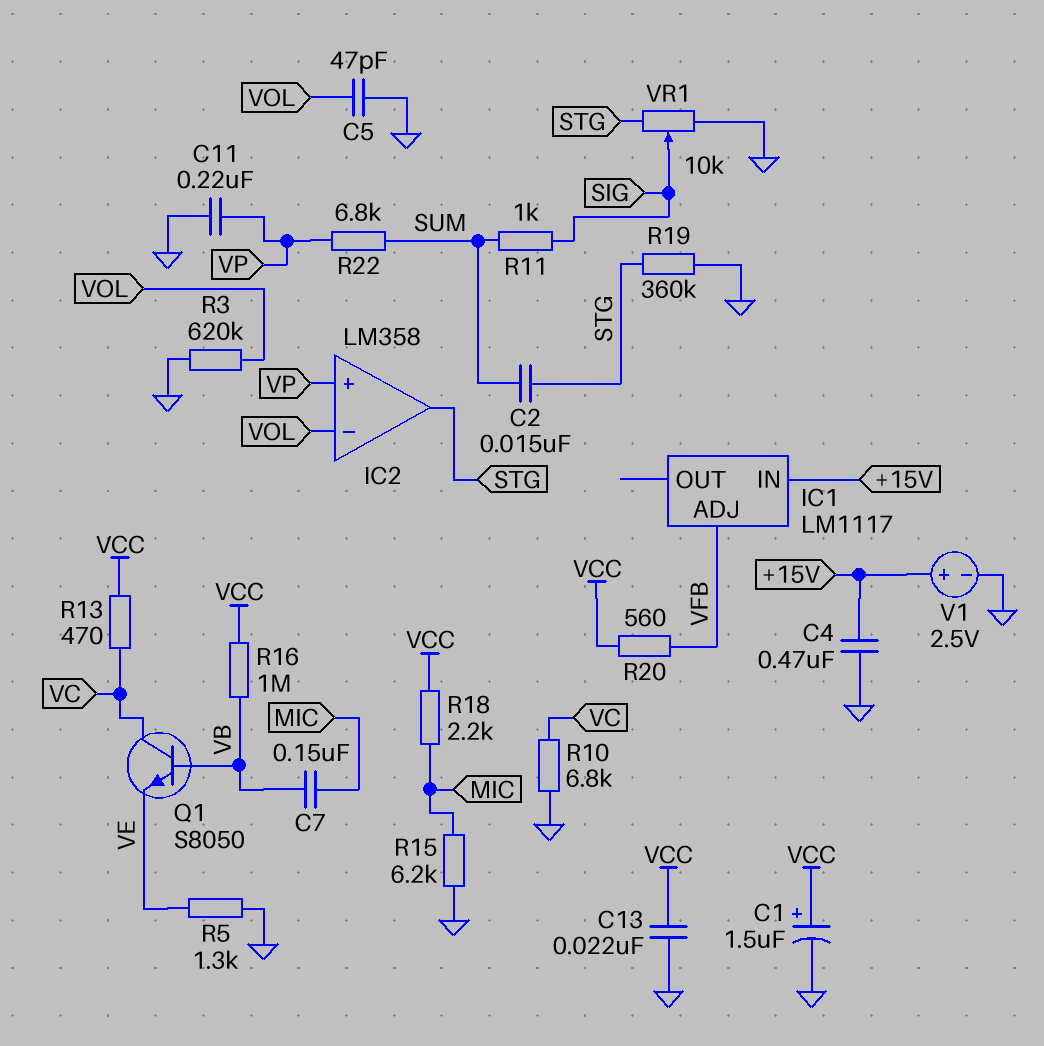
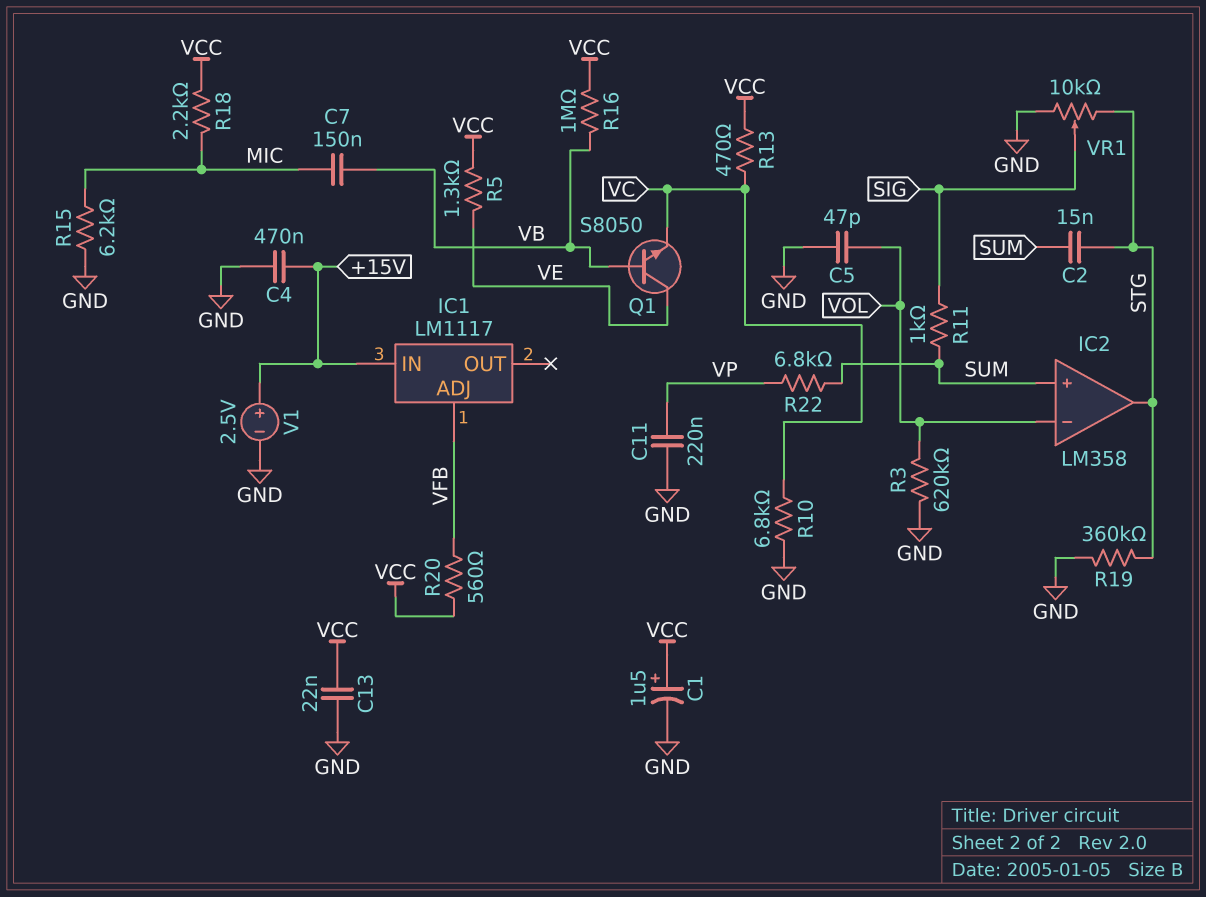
IC2 pin in+: VP -> SUM
Q1: NPN S8050 (B VB, C VC, E VE) -> NPN S8050 (B VB, C VE, E VC)
R5: 1.3k (GND, VE) -> 1.3k (VCC, VE)

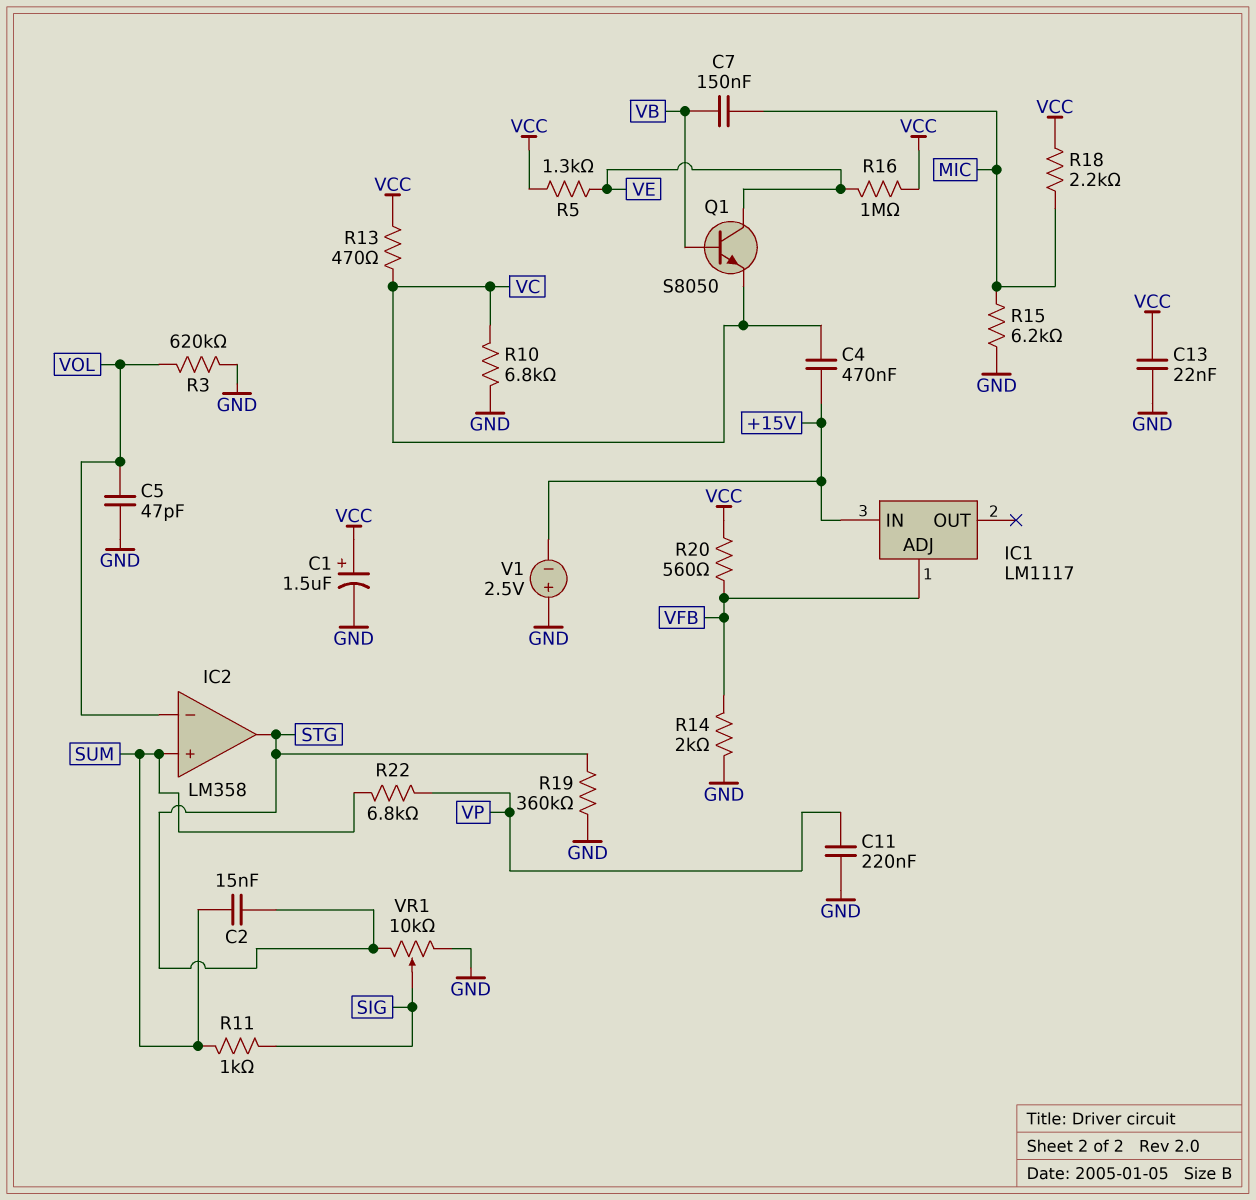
C4: 470nF (+15V, GND) -> 470nF (+15V, VC)
R14: none -> 2k (GND, VFB)
R16: 1M (VB, VCC) -> 1M (VCC, VE)
V1: 2.5V (plus +15V, minus GND) -> 2.5V (plus GND, minus +15V)

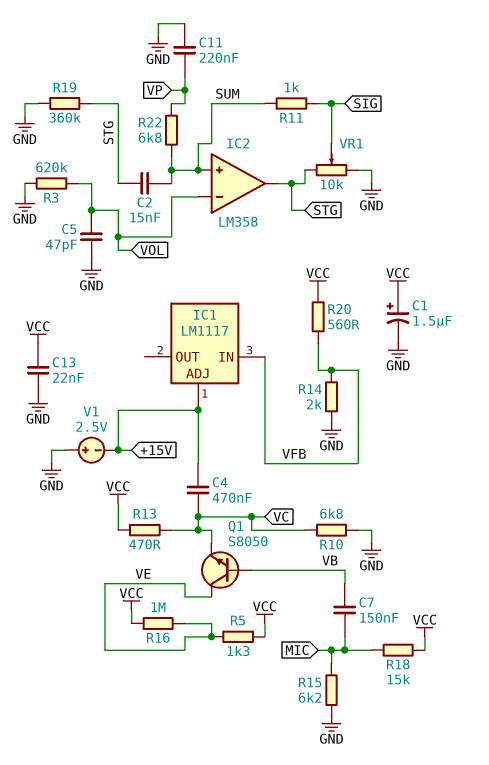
IC1 pin ADJ: VFB -> +15V
IC1 pin IN: +15V -> VFB
R18: 2.2k (MIC, VCC) -> 15k (MIC, VCC)

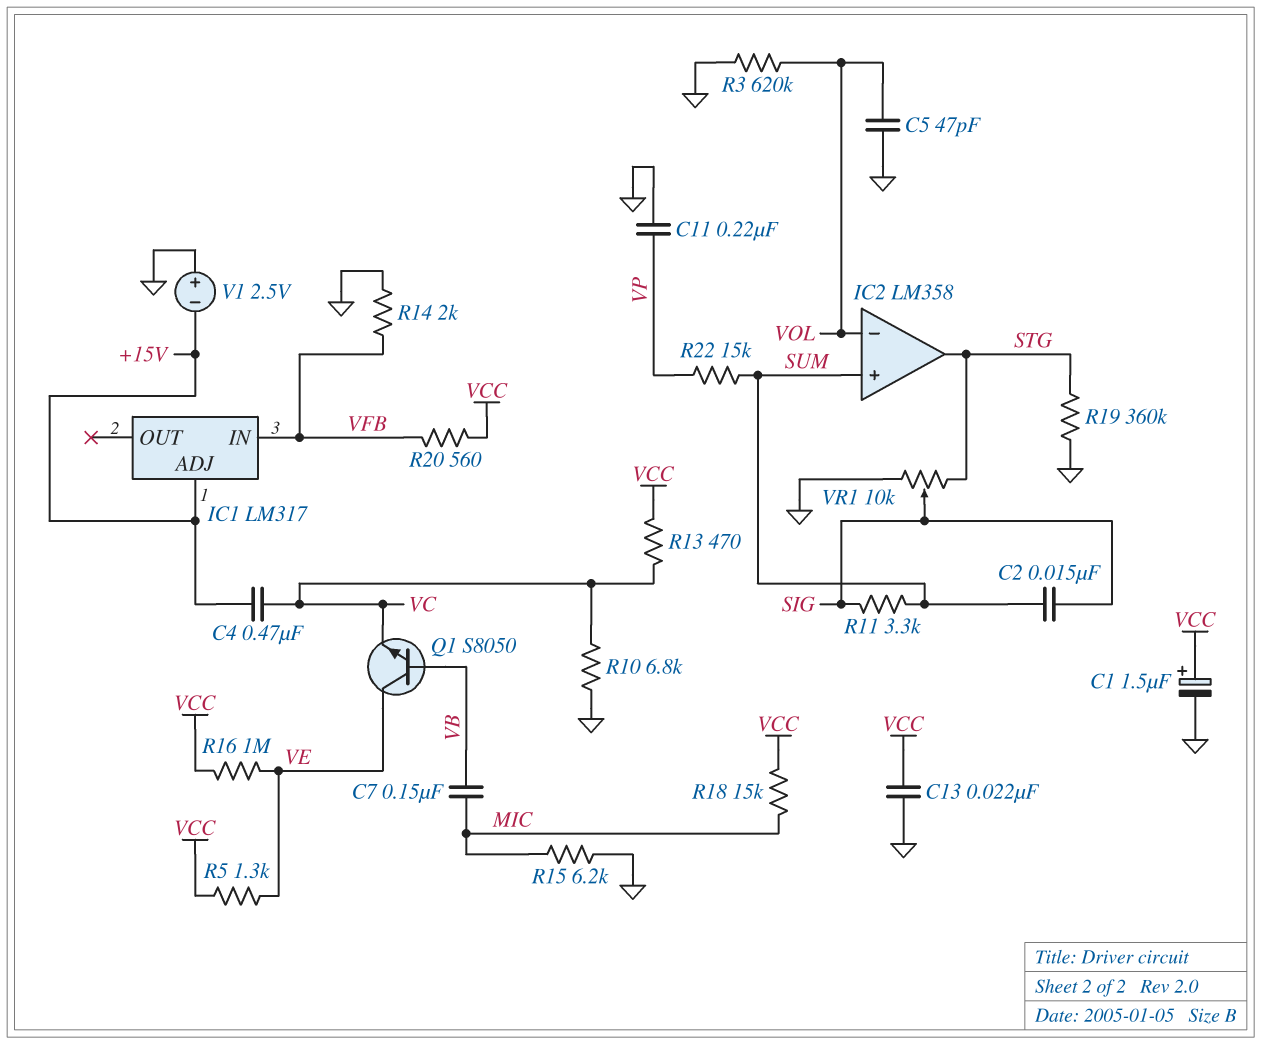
C2: 15nF (STG, SUM) -> 15nF (SIG, SUM)
IC1: LM1117 -> LM317
R11: 1k (SIG, SUM) -> 3.3k (SIG, SUM)
R22: 6.8k (SUM, VP) -> 15k (SUM, VP)

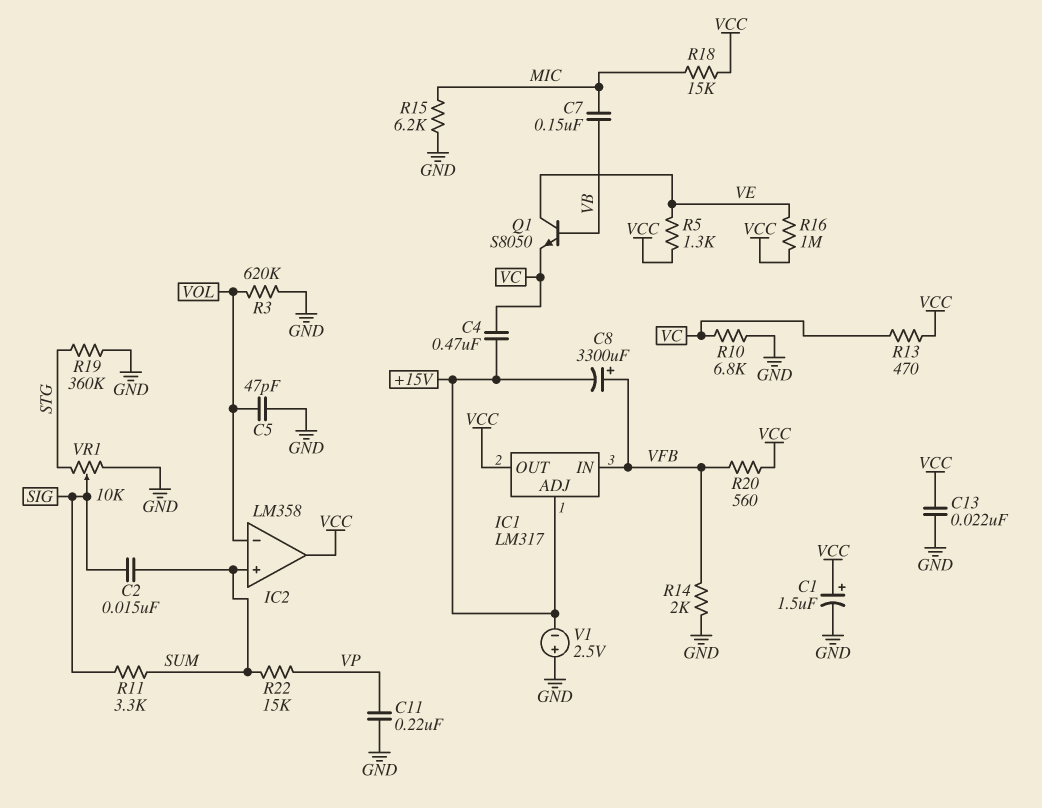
C8: none -> 3300uF (plus VFB, minus +15V)
IC1 pin OUT: none -> VCC
IC2 pin out: STG -> VCC

